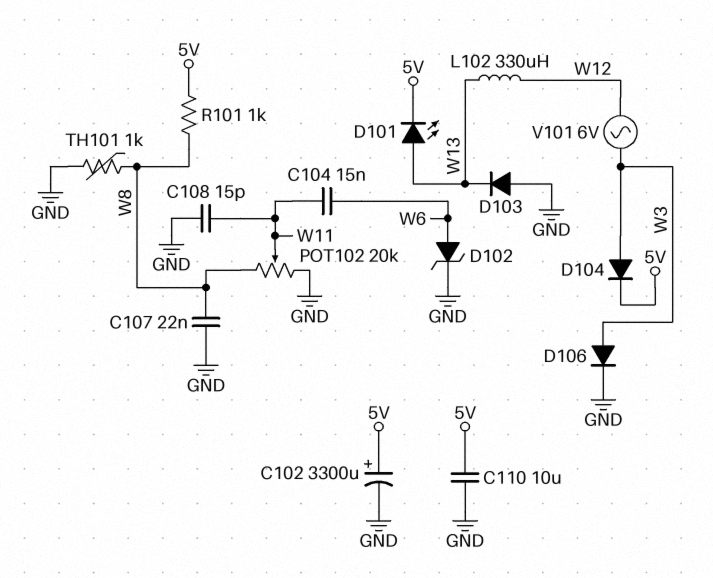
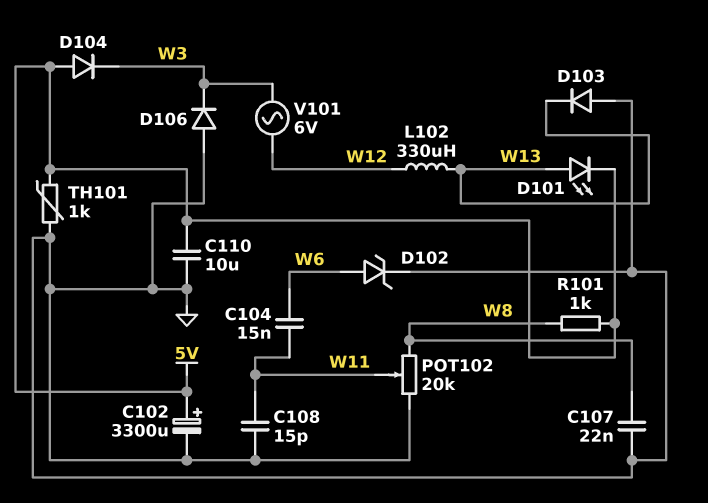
D104: diode (A W3, K 5V) -> diode (A 5V, K W3)
D106: diode (A W3, K GND) -> diode (A GND, K W3)
TH101: 1k (GND, W8) -> 1k (5V, GND)

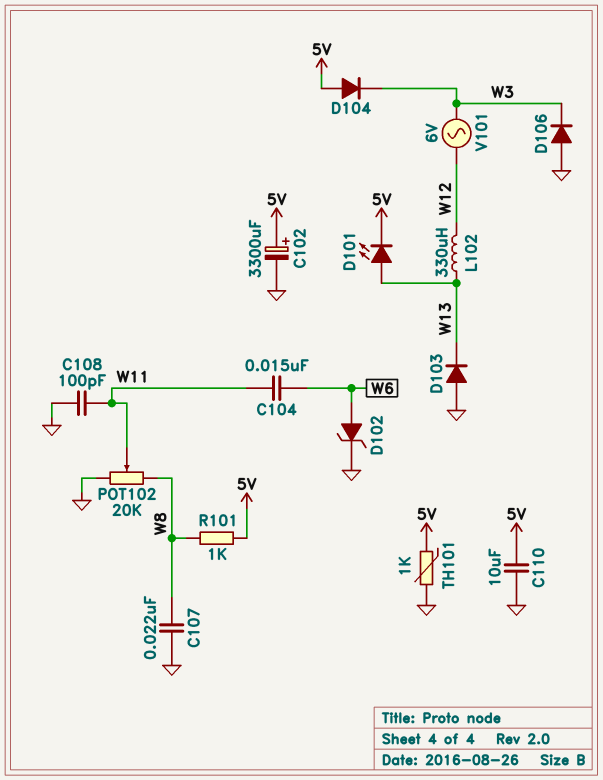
C108: 15pF (GND, W11) -> 100pF (GND, W11)

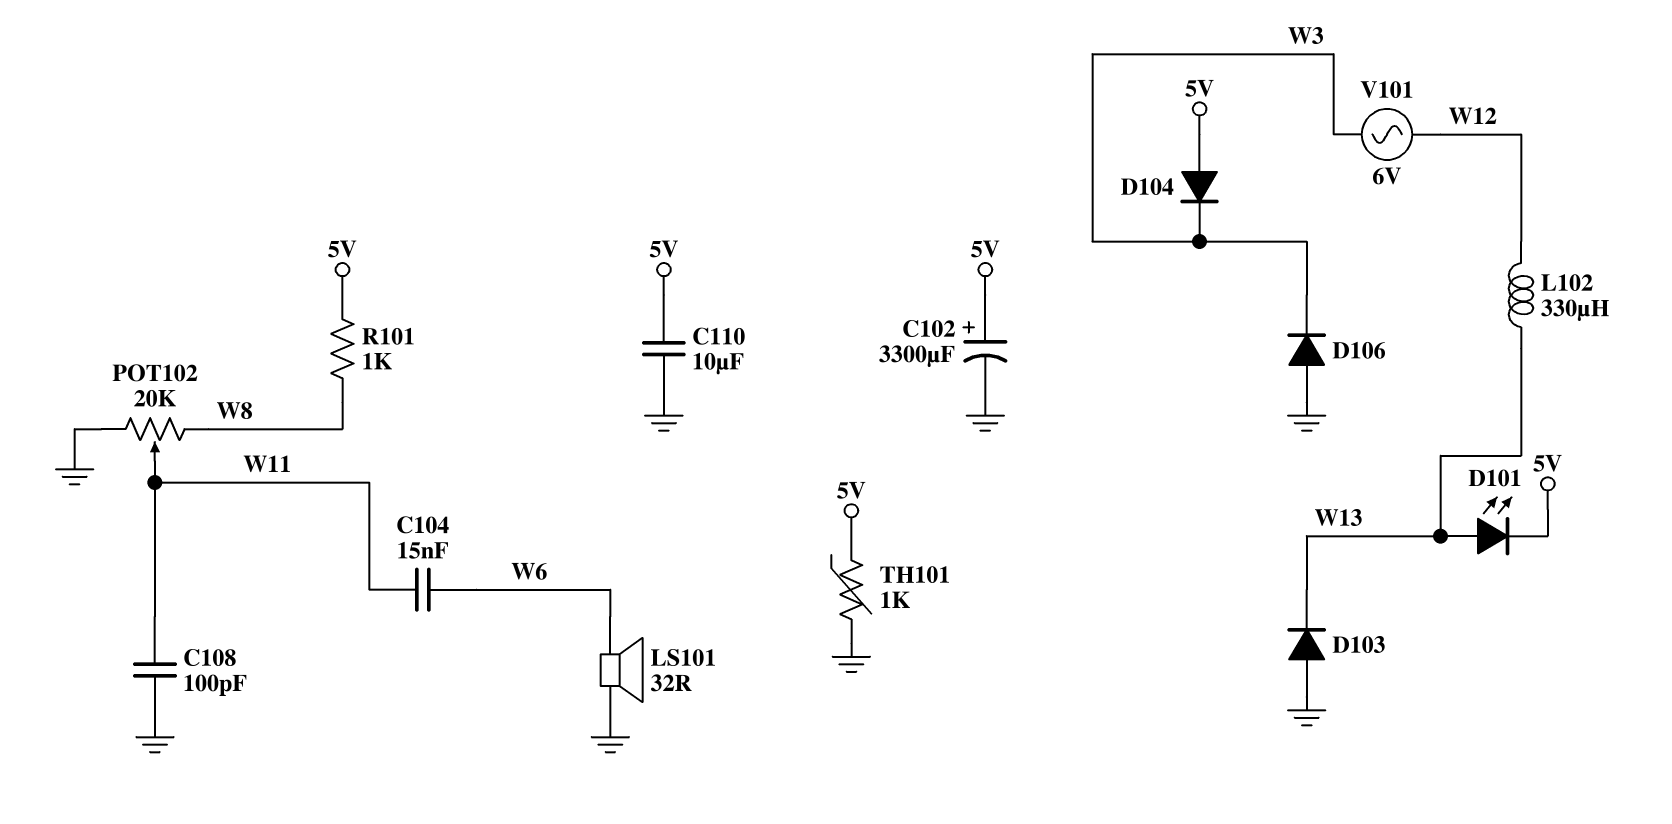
C107: 22nF (GND, W8) -> none
D102: zener (A W6, K GND) -> none
LS101: none -> speaker 32R (GND, W6)

